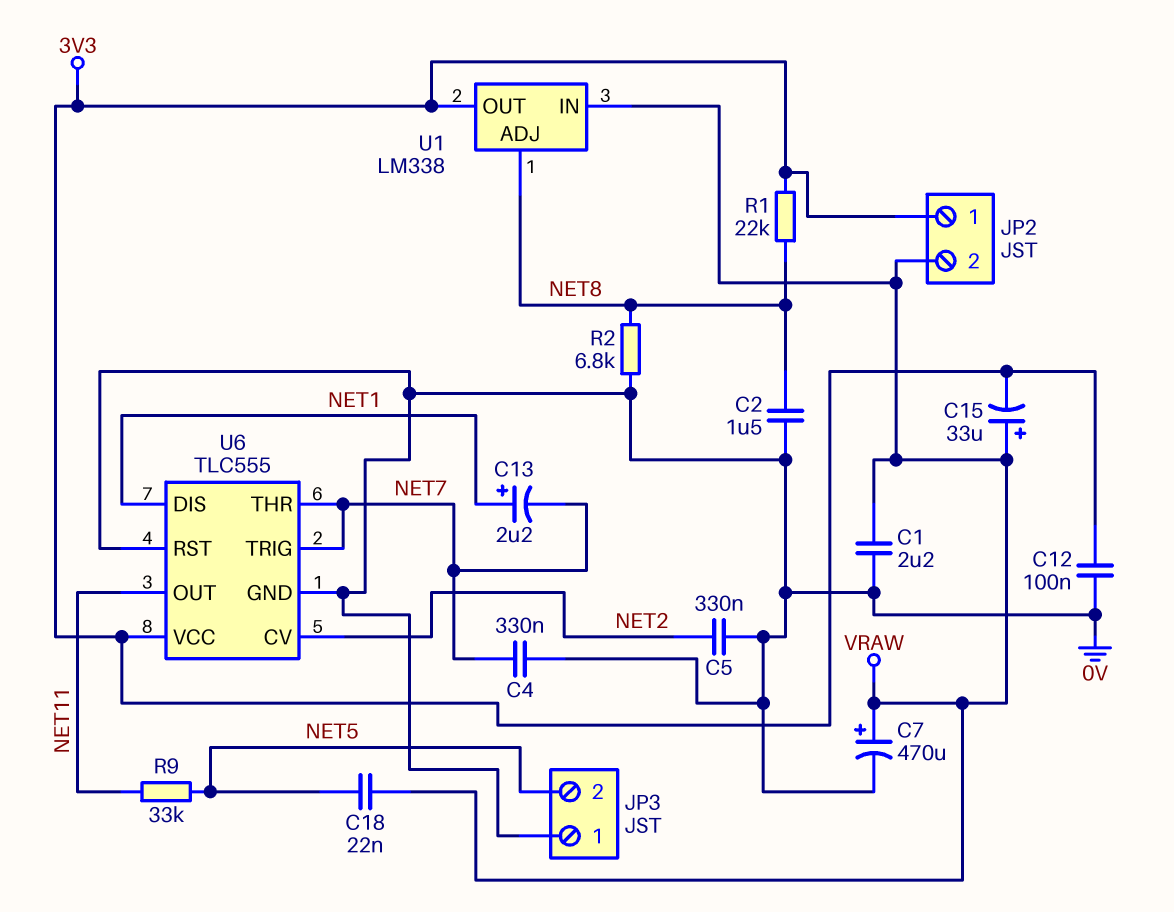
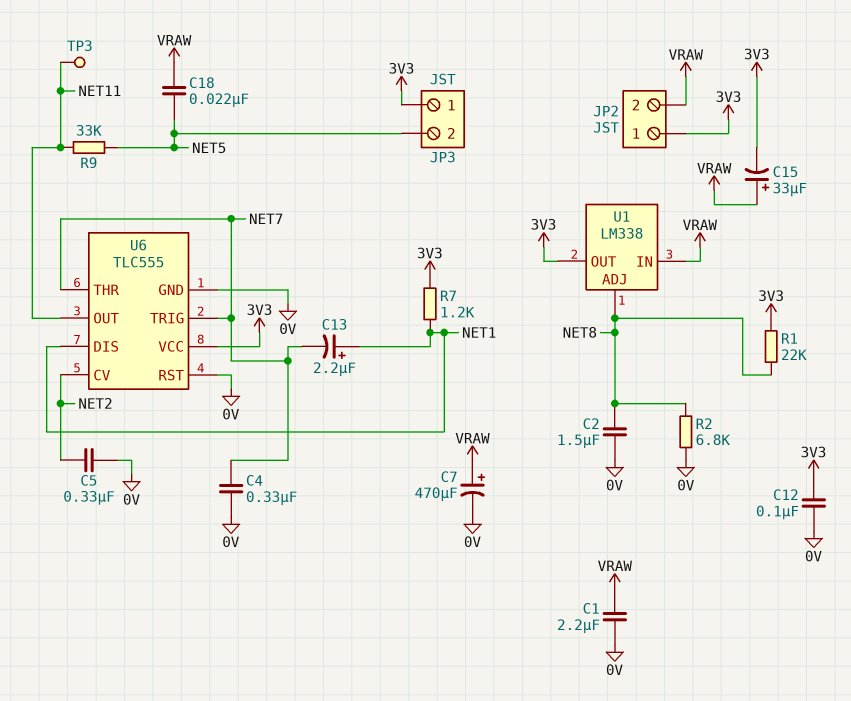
JP3 pin 1: 0V -> 3V3
R7: none -> 1.2k (3V3, NET1)
TP3: none -> test point (NET11)

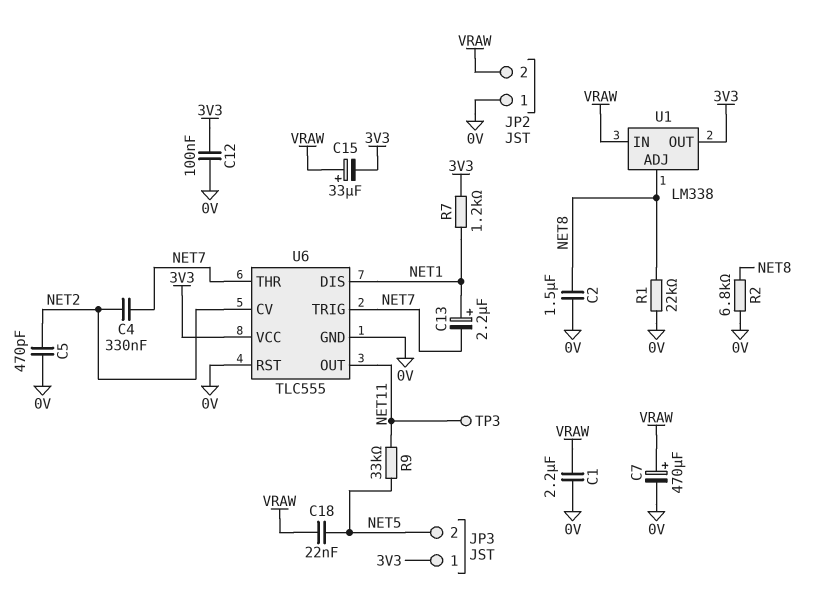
C4: 330nF (0V, NET7) -> 330nF (NET2, NET7)
C5: 330nF (0V, NET2) -> 470pF (0V, NET2)
JP2 pin 1: 3V3 -> 0V
R1: 22k (3V3, NET8) -> 22k (0V, NET8)

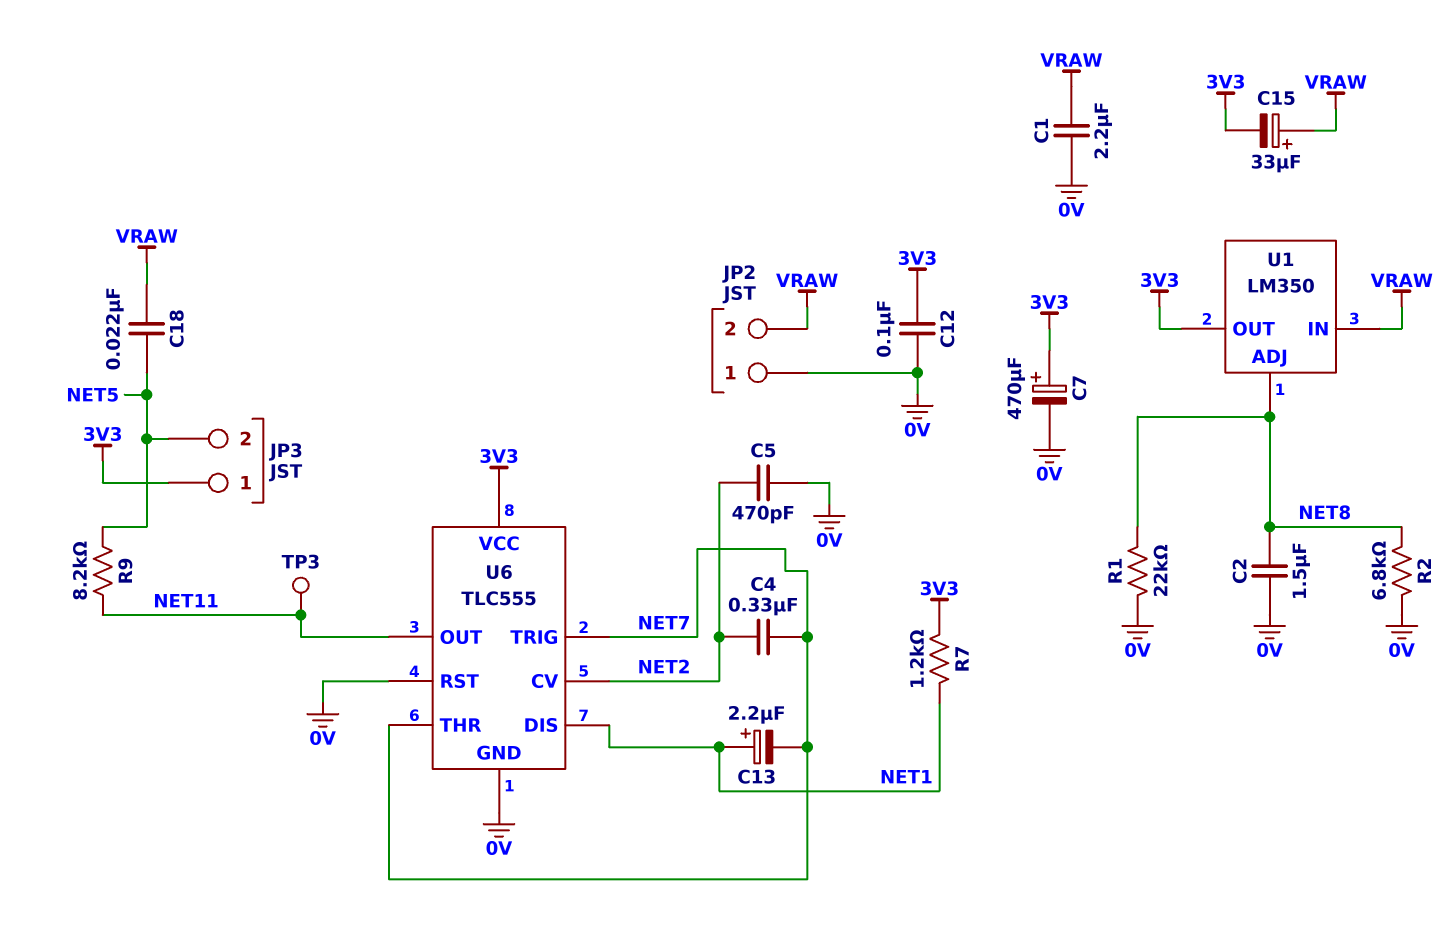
C7: 470uF (plus VRAW, minus 0V) -> 470uF (plus 3V3, minus 0V)
R9: 33k (NET5, NET11) -> 8.2k (NET5, NET11)
U1: LM338 -> LM350

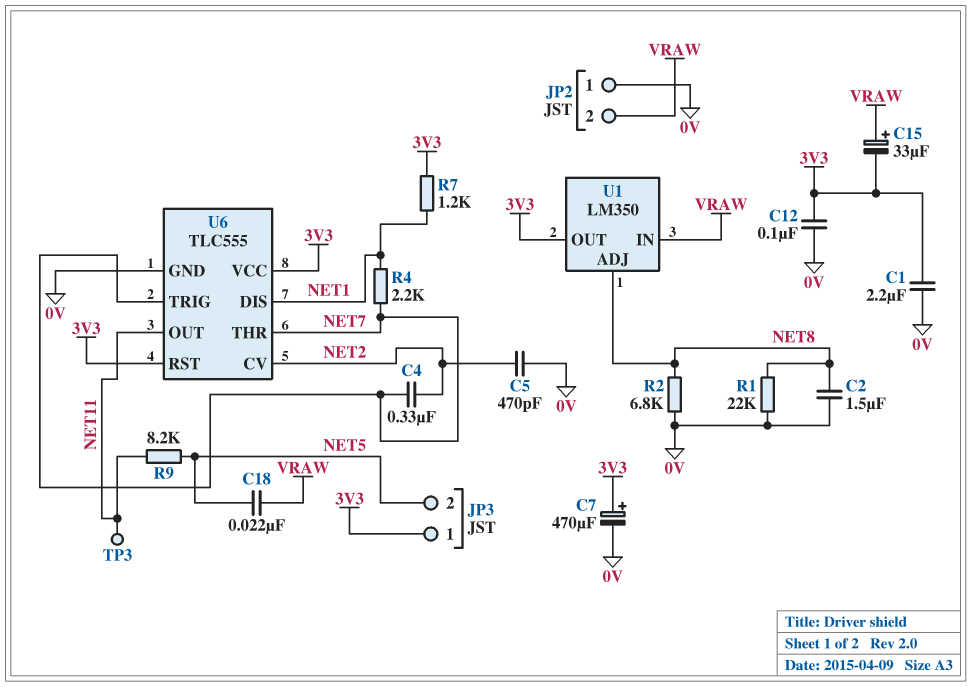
C1: 2.2uF (0V, VRAW) -> 2.2uF (0V, 3V3)
C13: 2.2uF (plus NET1, minus NET7) -> none
R4: none -> 2.2k (NET1, NET7)
U6 pin RST: 0V -> 3V3

